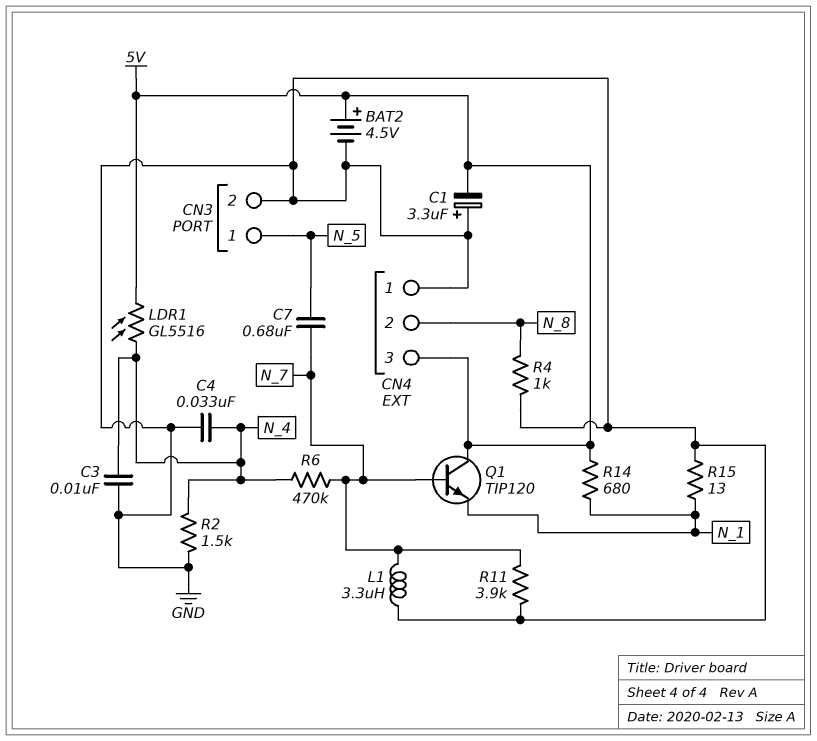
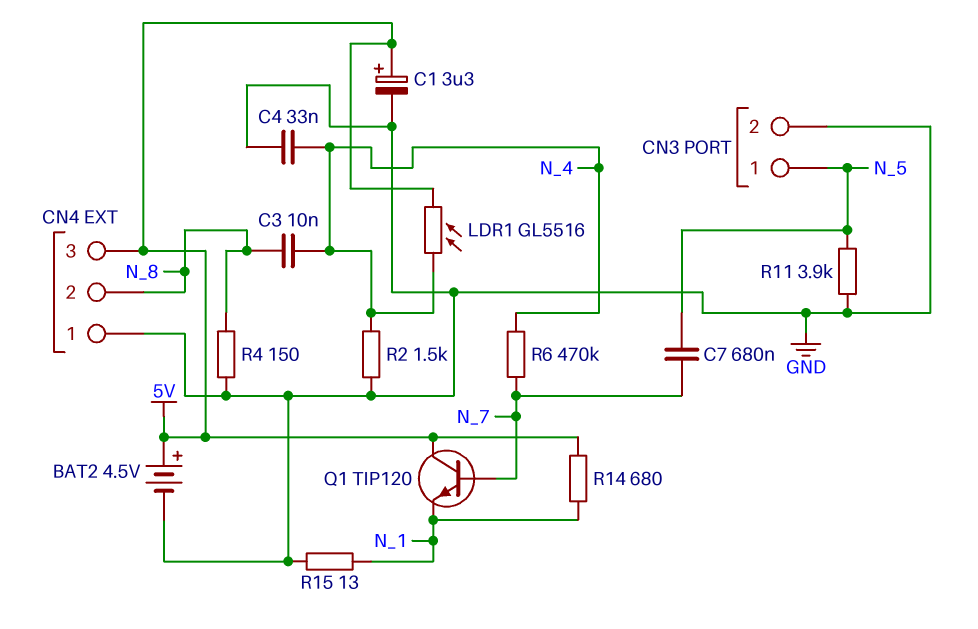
C1: 3.3uF (plus GND, minus 5V) -> 3.3uF (plus 5V, minus GND)
C3: 10nF (GND, N_4) -> 10nF (N_4, N_8)
L1: 3.3uH (GND, N_7) -> none
R4: 1k (GND, N_8) -> 150 (GND, N_8)
R11: 3.9k (GND, N_7) -> 3.9k (GND, N_5)

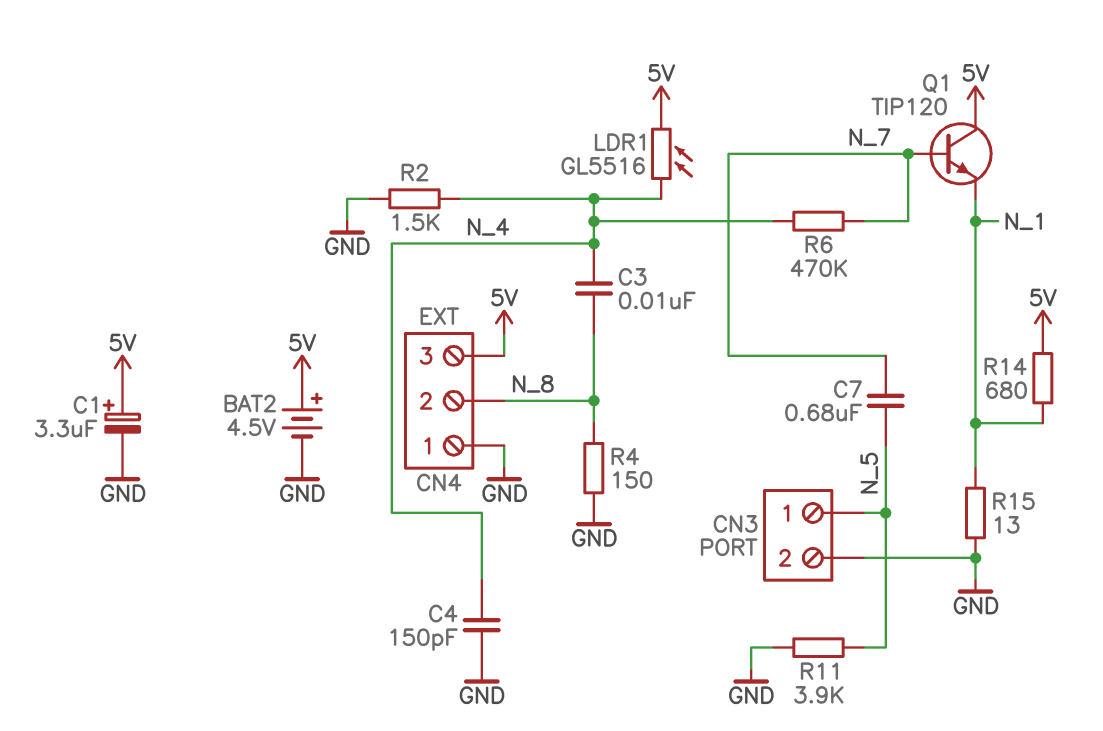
C4: 33nF (GND, N_4) -> 150pF (GND, N_4)

